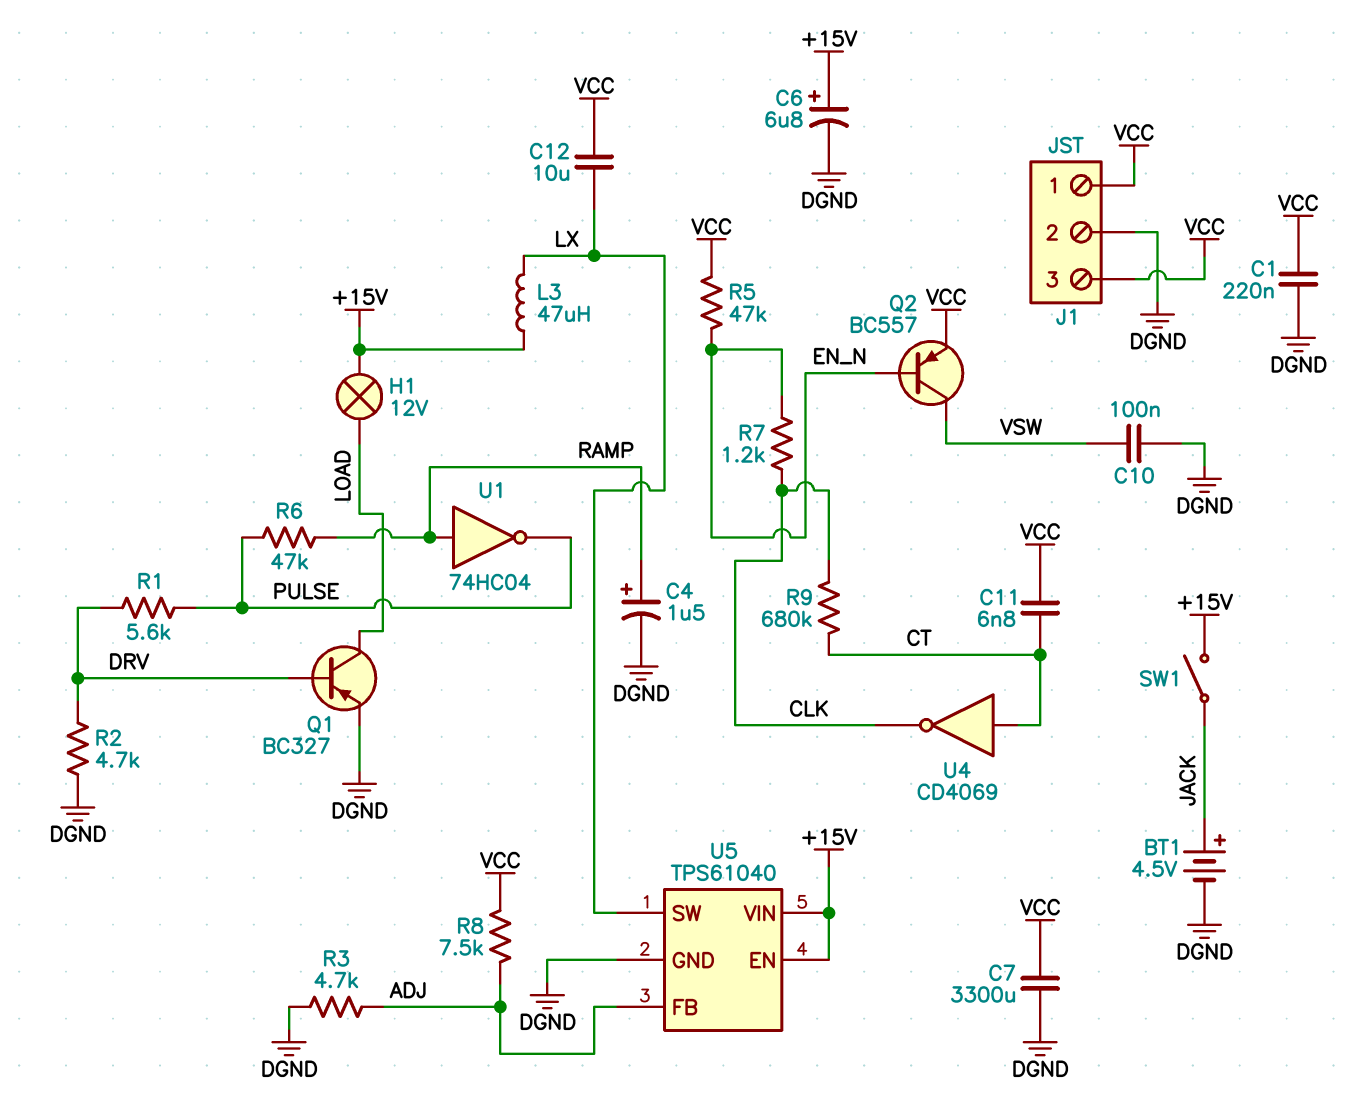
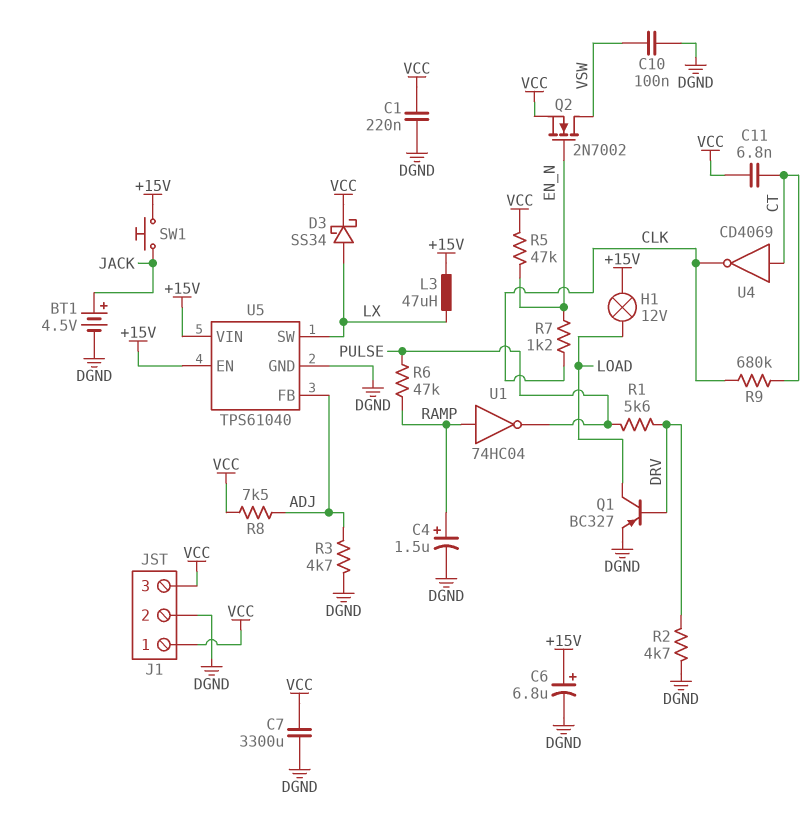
C12: 10uF (LX, VCC) -> none
D3: none -> schottky SS34 (A LX, K VCC)
Q2: PNP BC557 (B EN_N, C VSW, E VCC) -> NMOS 2N7002 (G EN_N, D VSW, S VCC)
SW1: switch (+15V, JACK) -> button (+15V, JACK)

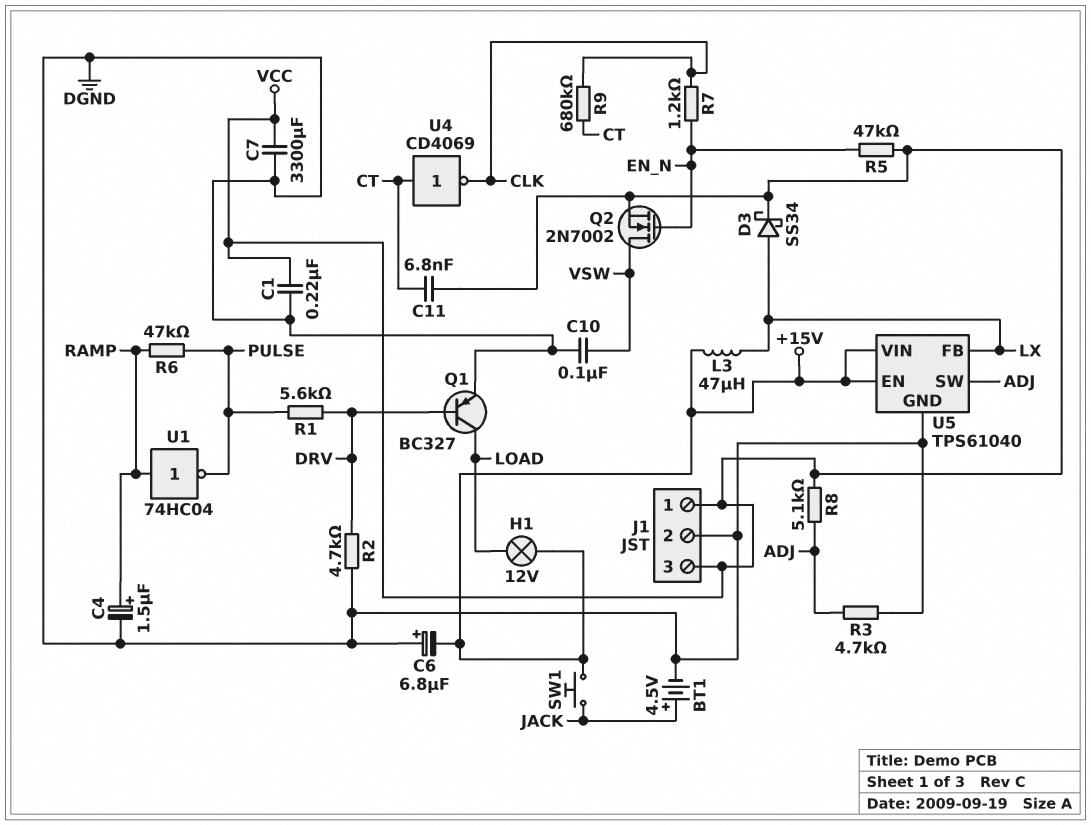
C6: 6.8uF (plus +15V, minus DGND) -> 6.8uF (plus DGND, minus +15V)
R8: 7.5k (ADJ, VCC) -> 5.1k (ADJ, VCC)
U5 pin FB: ADJ -> LX
U5 pin SW: LX -> ADJ

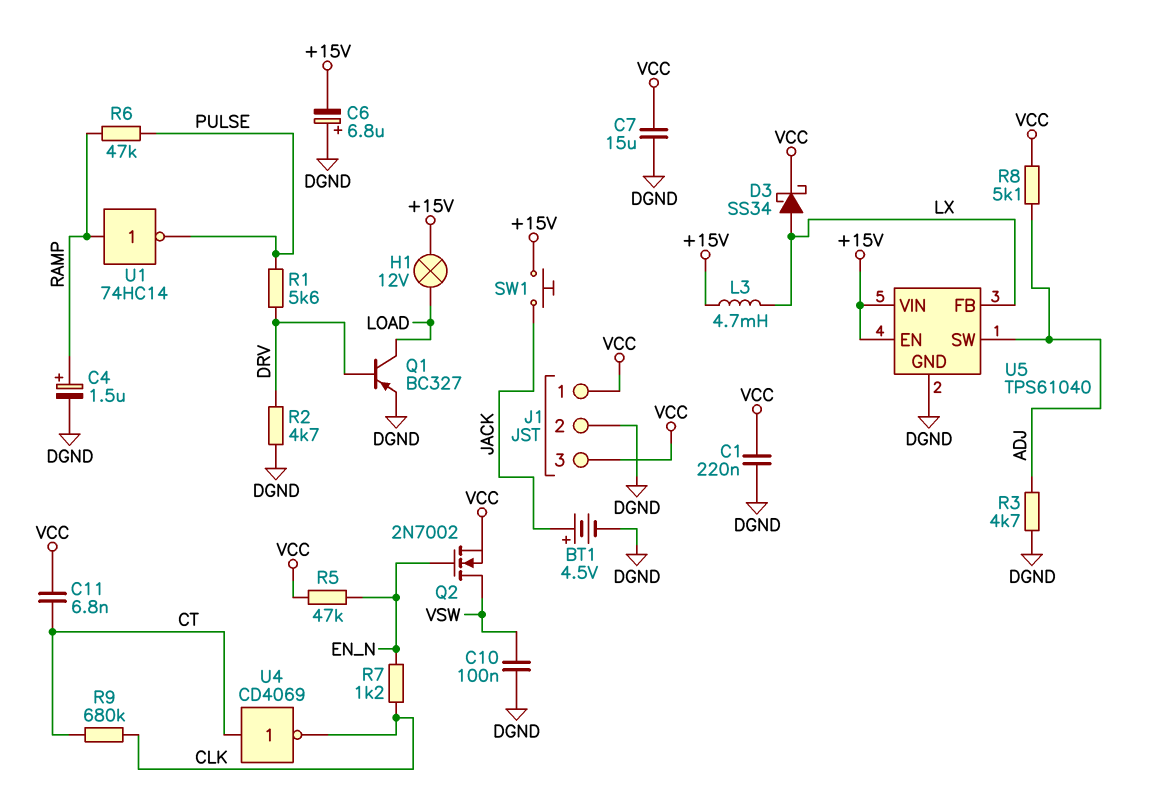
C7: 3300uF (DGND, VCC) -> 15uF (DGND, VCC)
L3: 47uH (+15V, LX) -> 4.7mH (+15V, LX)
U1: NOT 74HC04 (in RAMP, out PULSE) -> NOT 74HC14 (in RAMP, out PULSE)

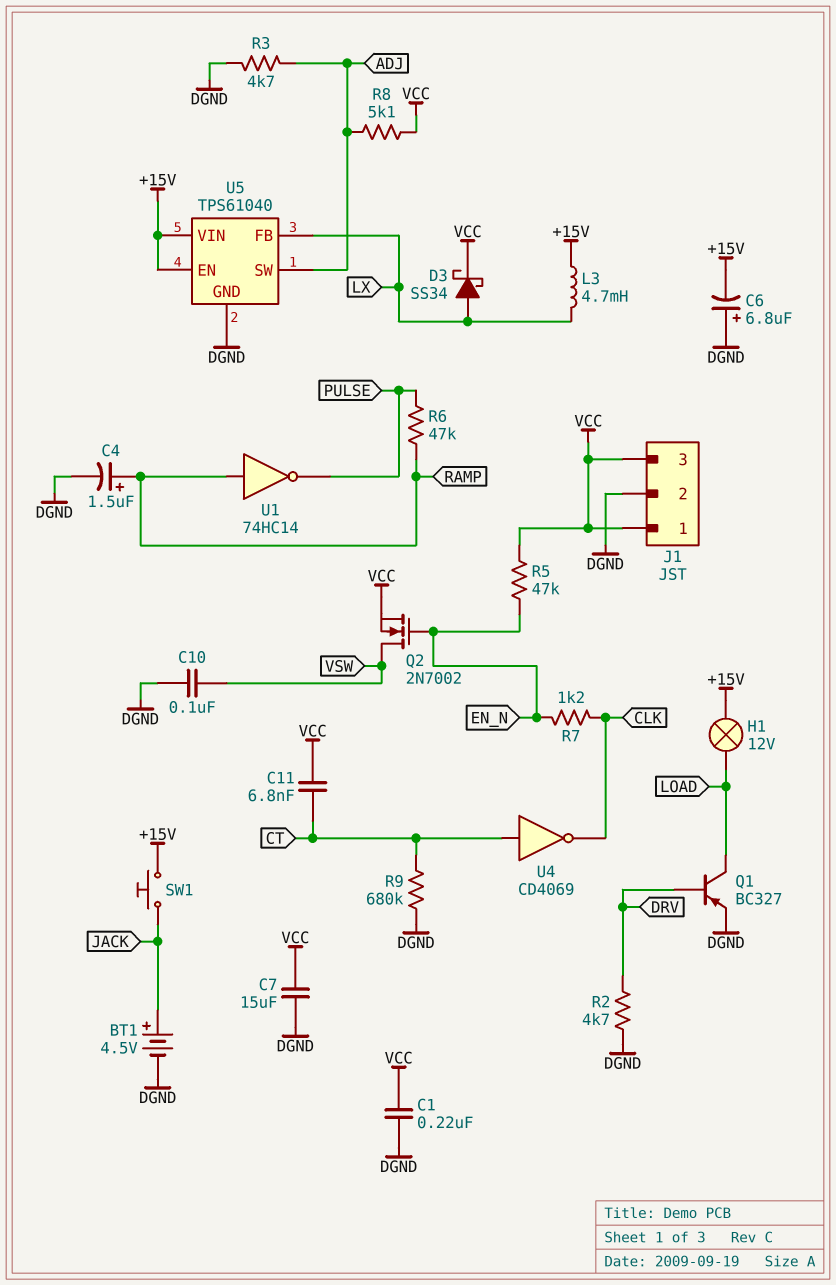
R1: 5.6k (DRV, PULSE) -> none
R9: 680k (CLK, CT) -> 680k (CT, DGND)

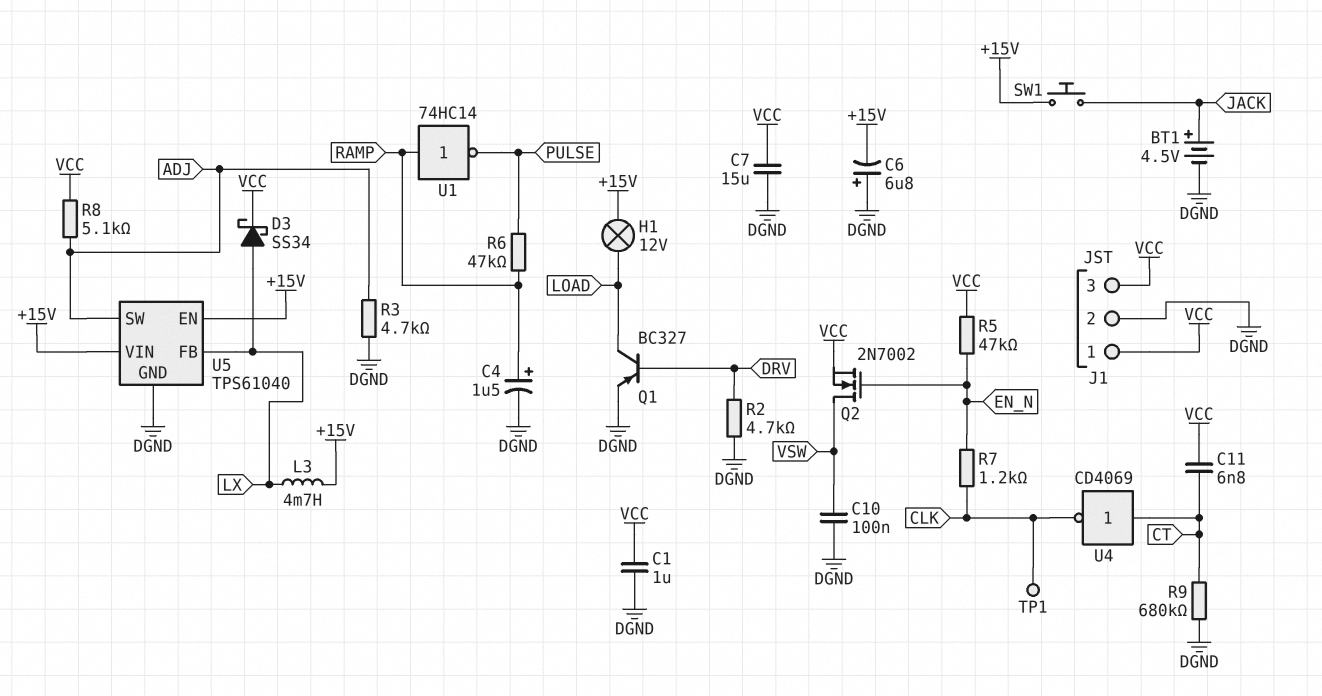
C1: 220nF (DGND, VCC) -> 1uF (DGND, VCC)
TP1: none -> test point (CLK)

